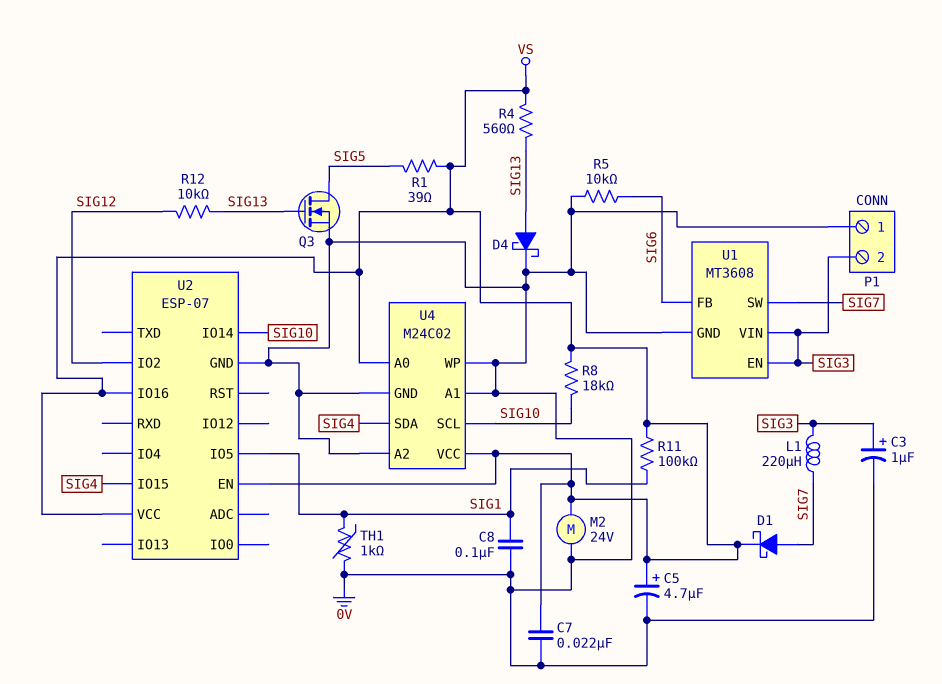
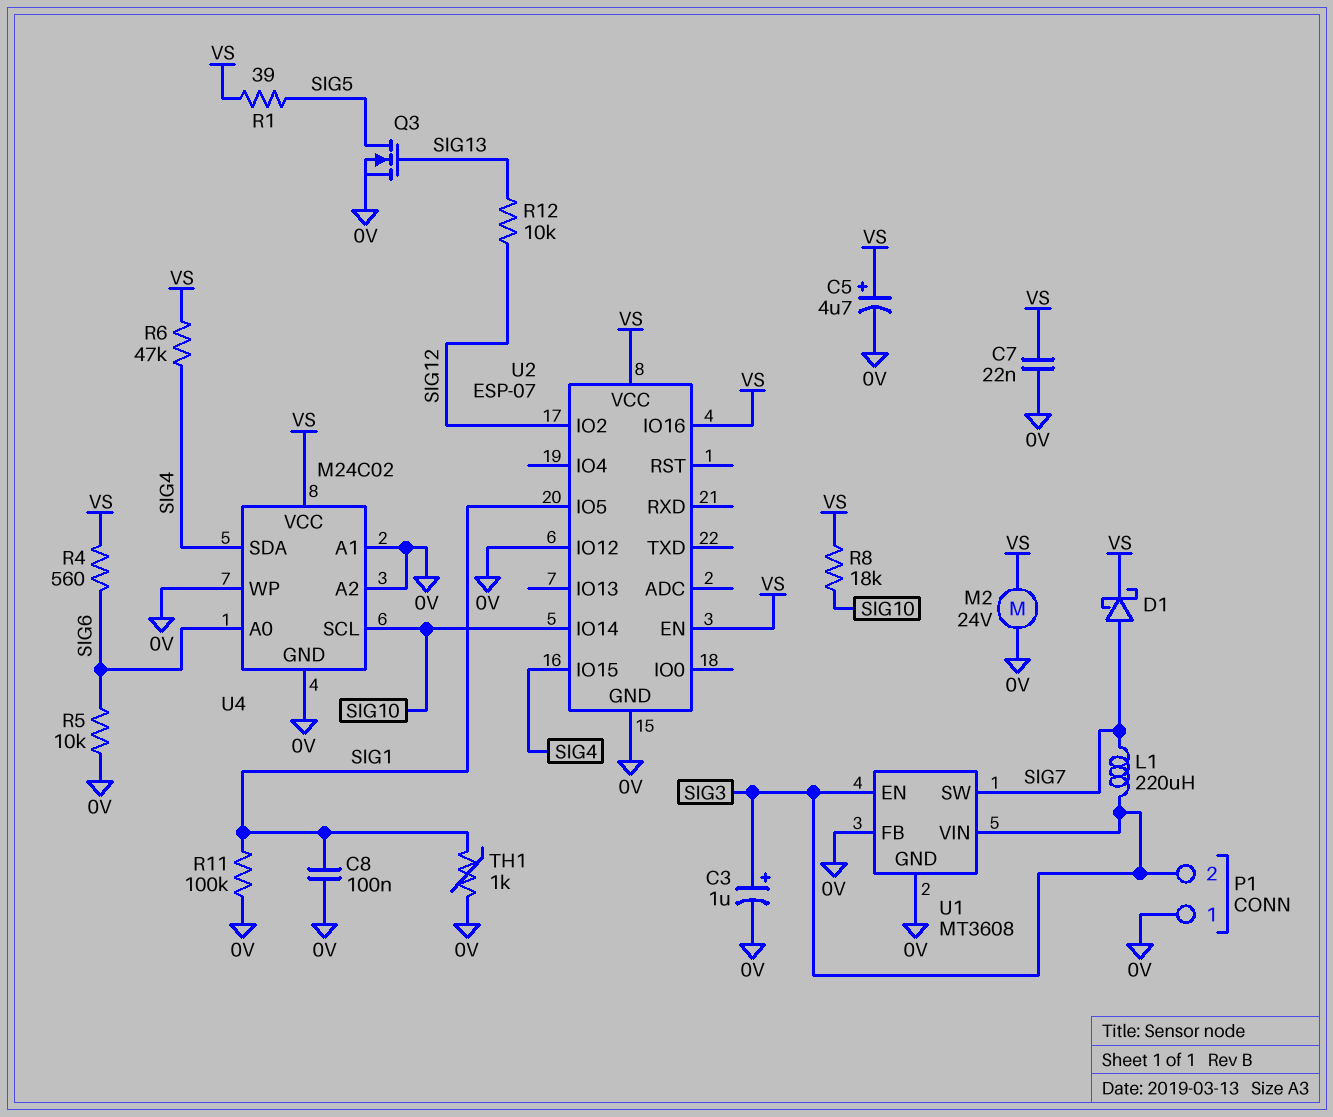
D4: schottky (A SIG13, K 0V) -> none
R4: 560 (SIG13, VS) -> 560 (SIG6, VS)
R6: none -> 47k (SIG4, VS)
R11: 100k (SIG1, VS) -> 100k (0V, SIG1)
U1 pin FB: SIG6 -> 0V
U2 pin IO12: none -> 0V
U4 pin A0: VS -> SIG6

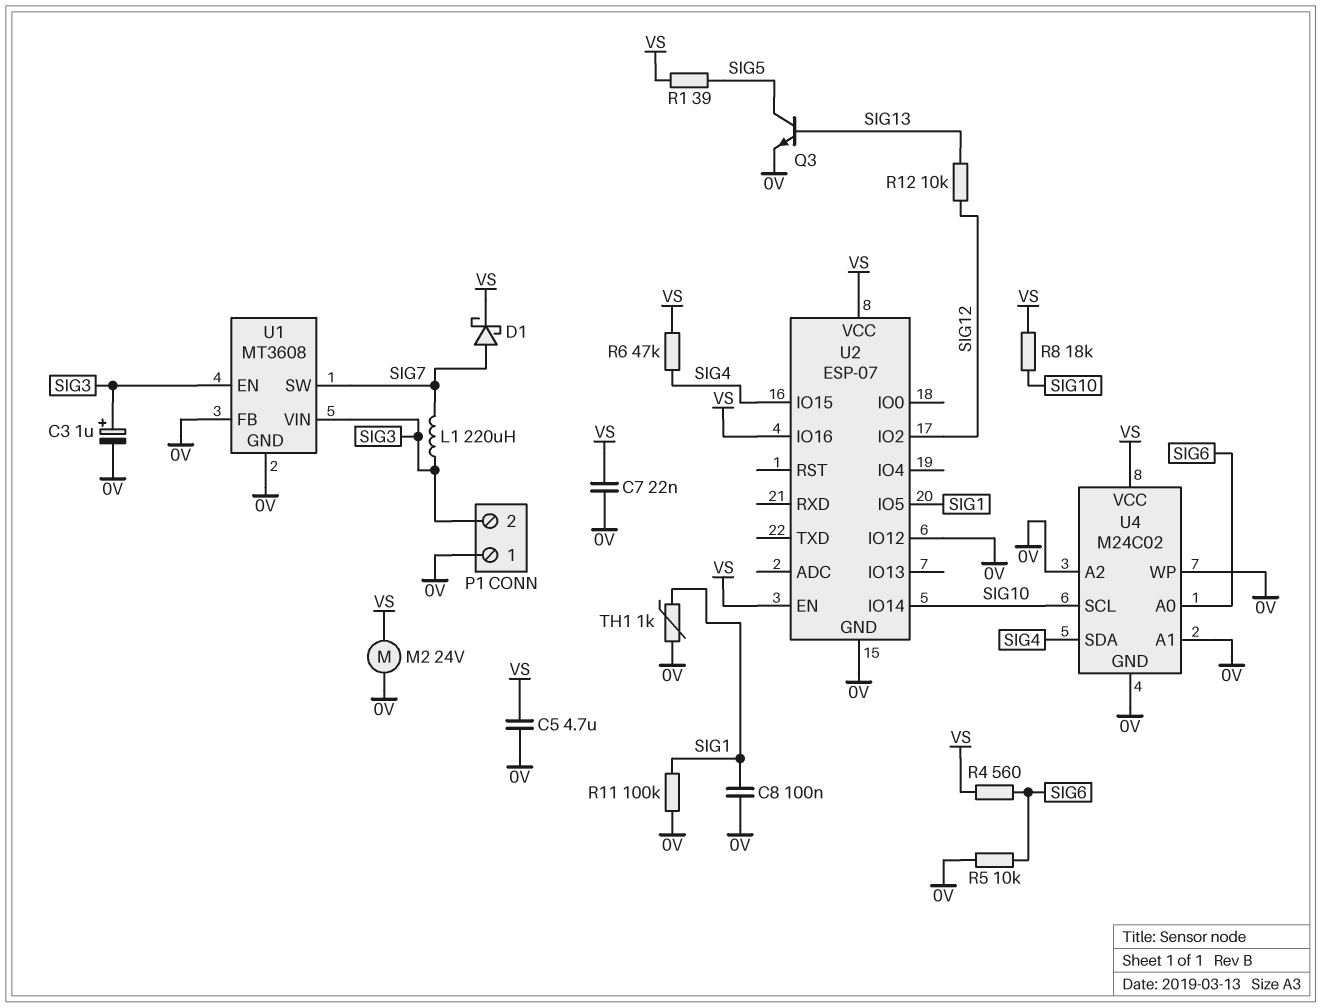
C5: 4.7uF (plus VS, minus 0V) -> 4.7uF (0V, VS)
Q3: NMOS (G SIG13, D SIG5, S 0V) -> NPN (B SIG13, C SIG5, E 0V)

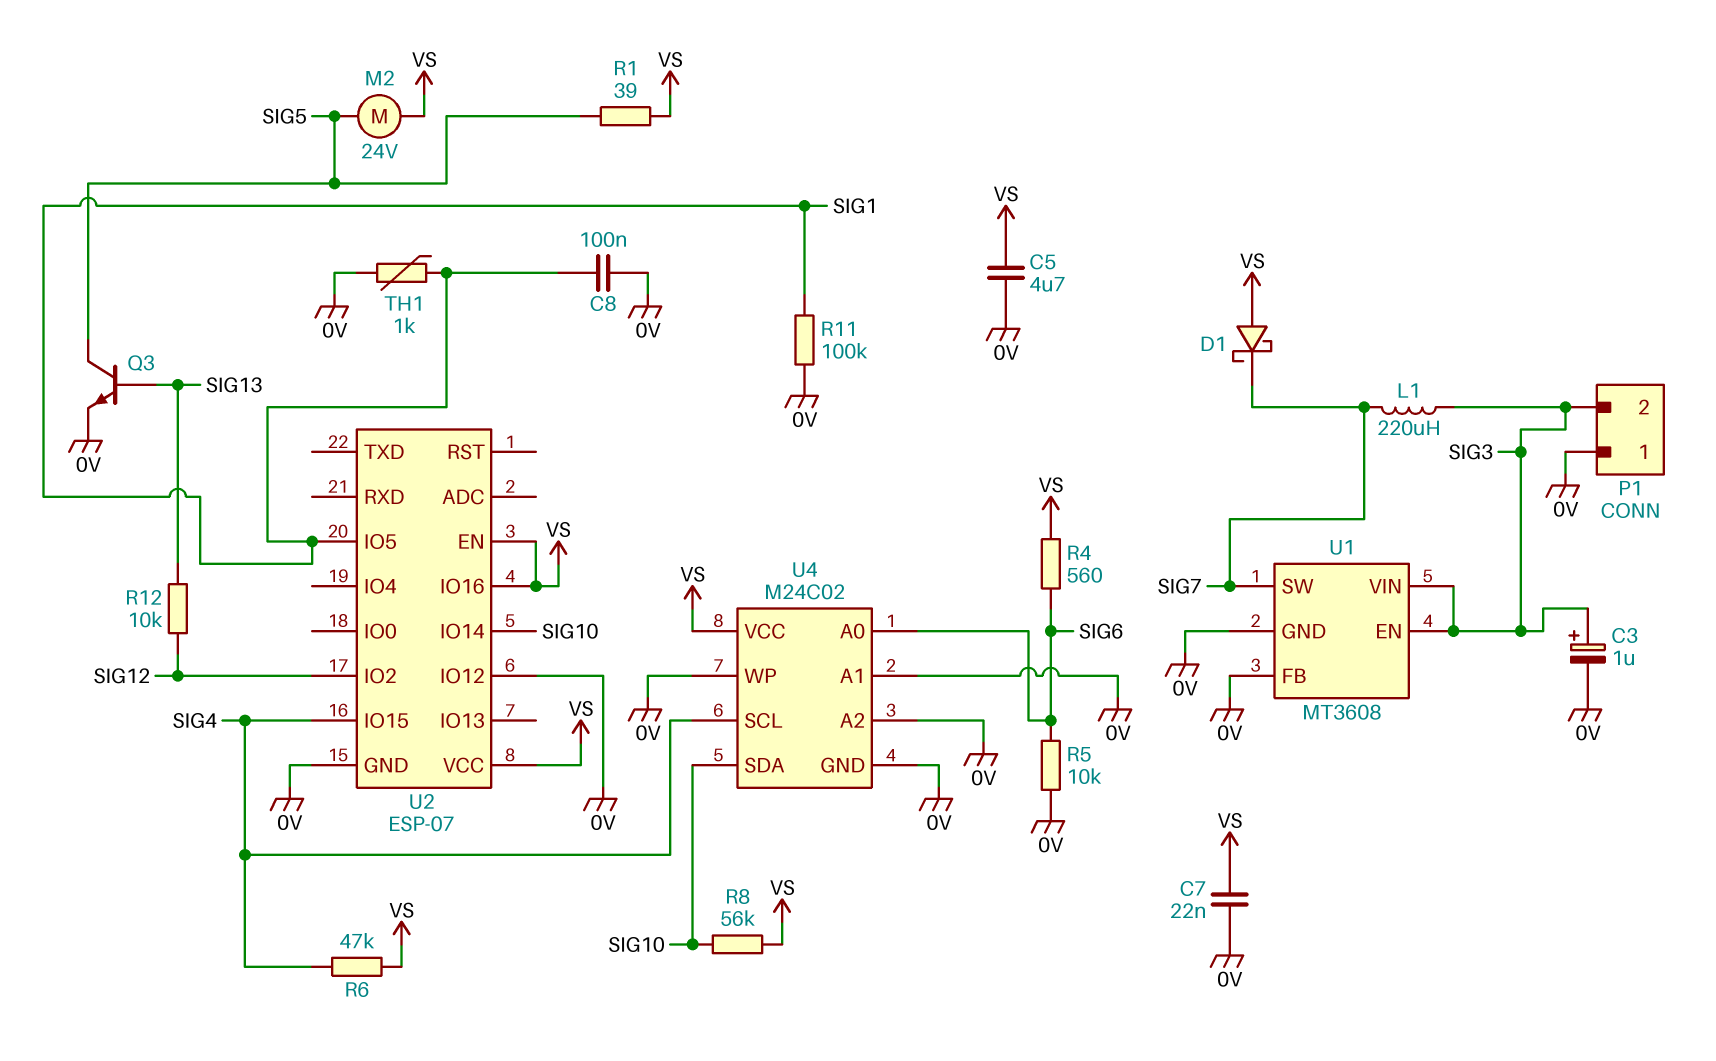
D1: schottky (A SIG7, K VS) -> schottky (A VS, K SIG7)
M2: motor 24V (0V, VS) -> motor 24V (SIG5, VS)
R8: 18k (SIG10, VS) -> 56k (SIG10, VS)
U4 pin SCL: SIG10 -> SIG4
U4 pin SDA: SIG4 -> SIG10

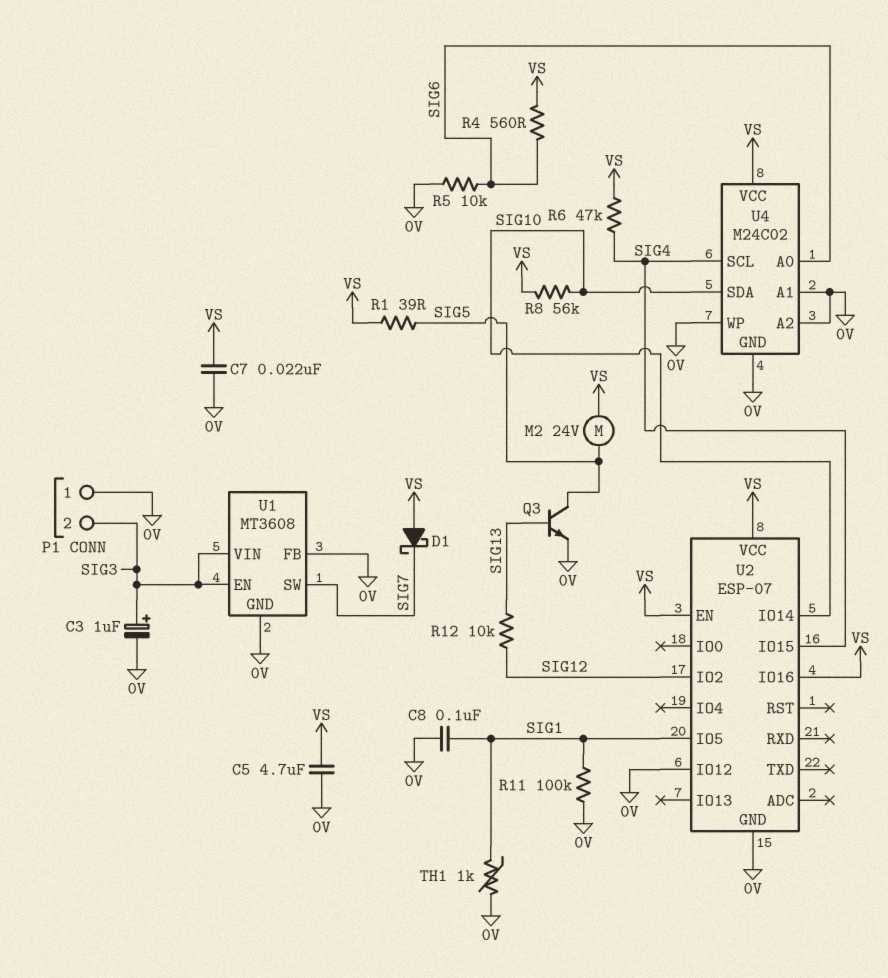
L1: 220uH (SIG3, SIG7) -> none

